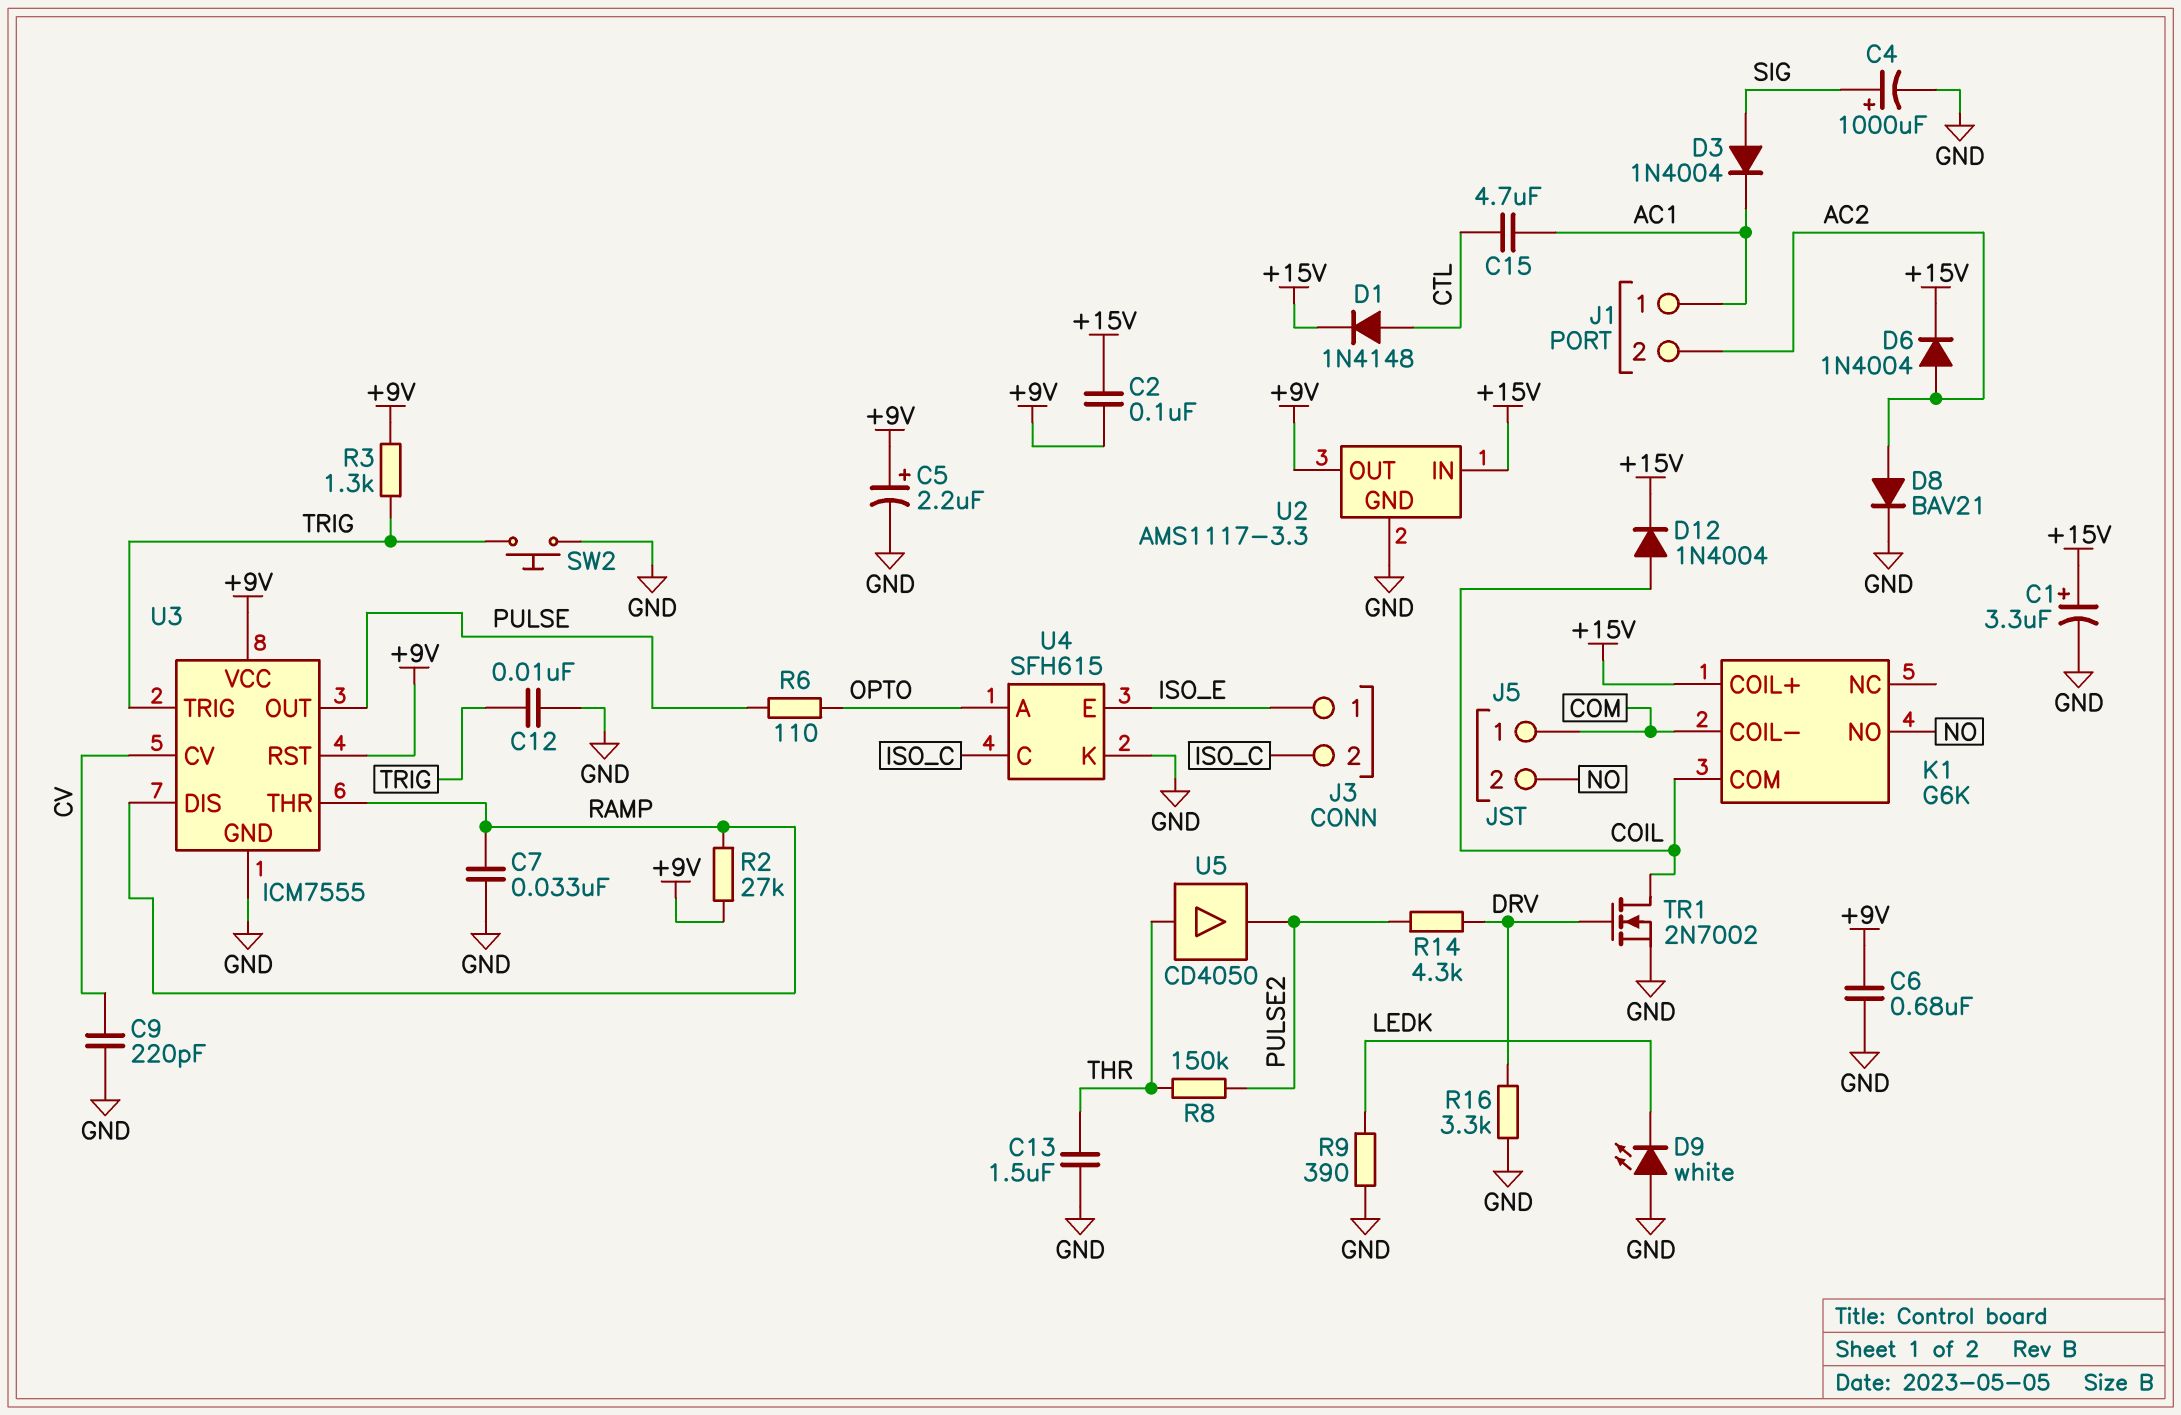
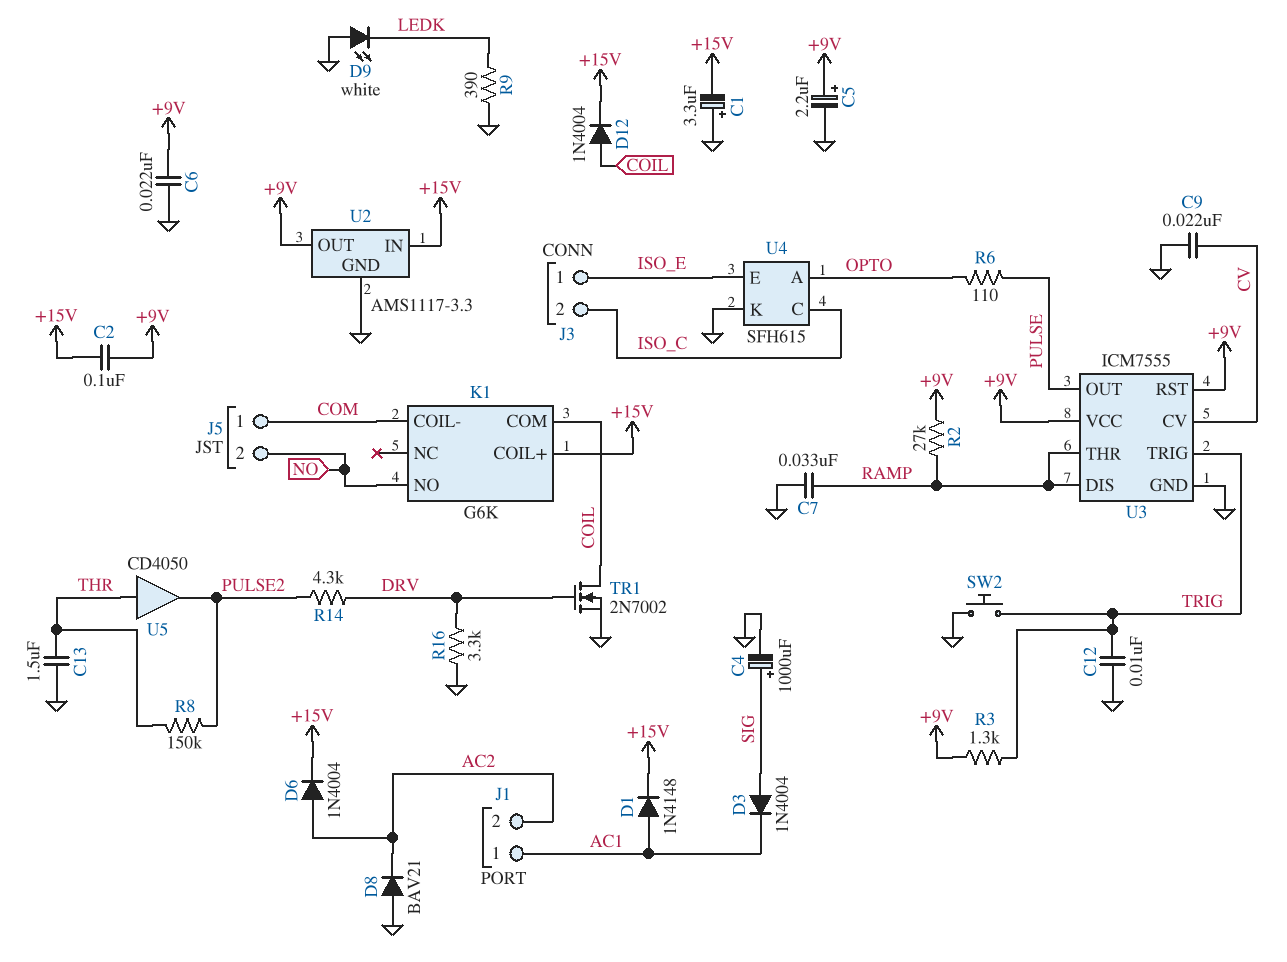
C1: 3.3uF (plus +15V, minus GND) -> 3.3uF (plus GND, minus +15V)
C6: 680nF (+9V, GND) -> 22nF (+9V, GND)
C9: 220pF (CV, GND) -> 22nF (CV, GND)
C15: 4.7uF (AC1, CTL) -> none
D1: diode 1N4148 (A CTL, K +15V) -> diode 1N4148 (A AC1, K +15V)
D8: diode BAV21 (A AC2, K GND) -> diode BAV21 (A GND, K AC2)

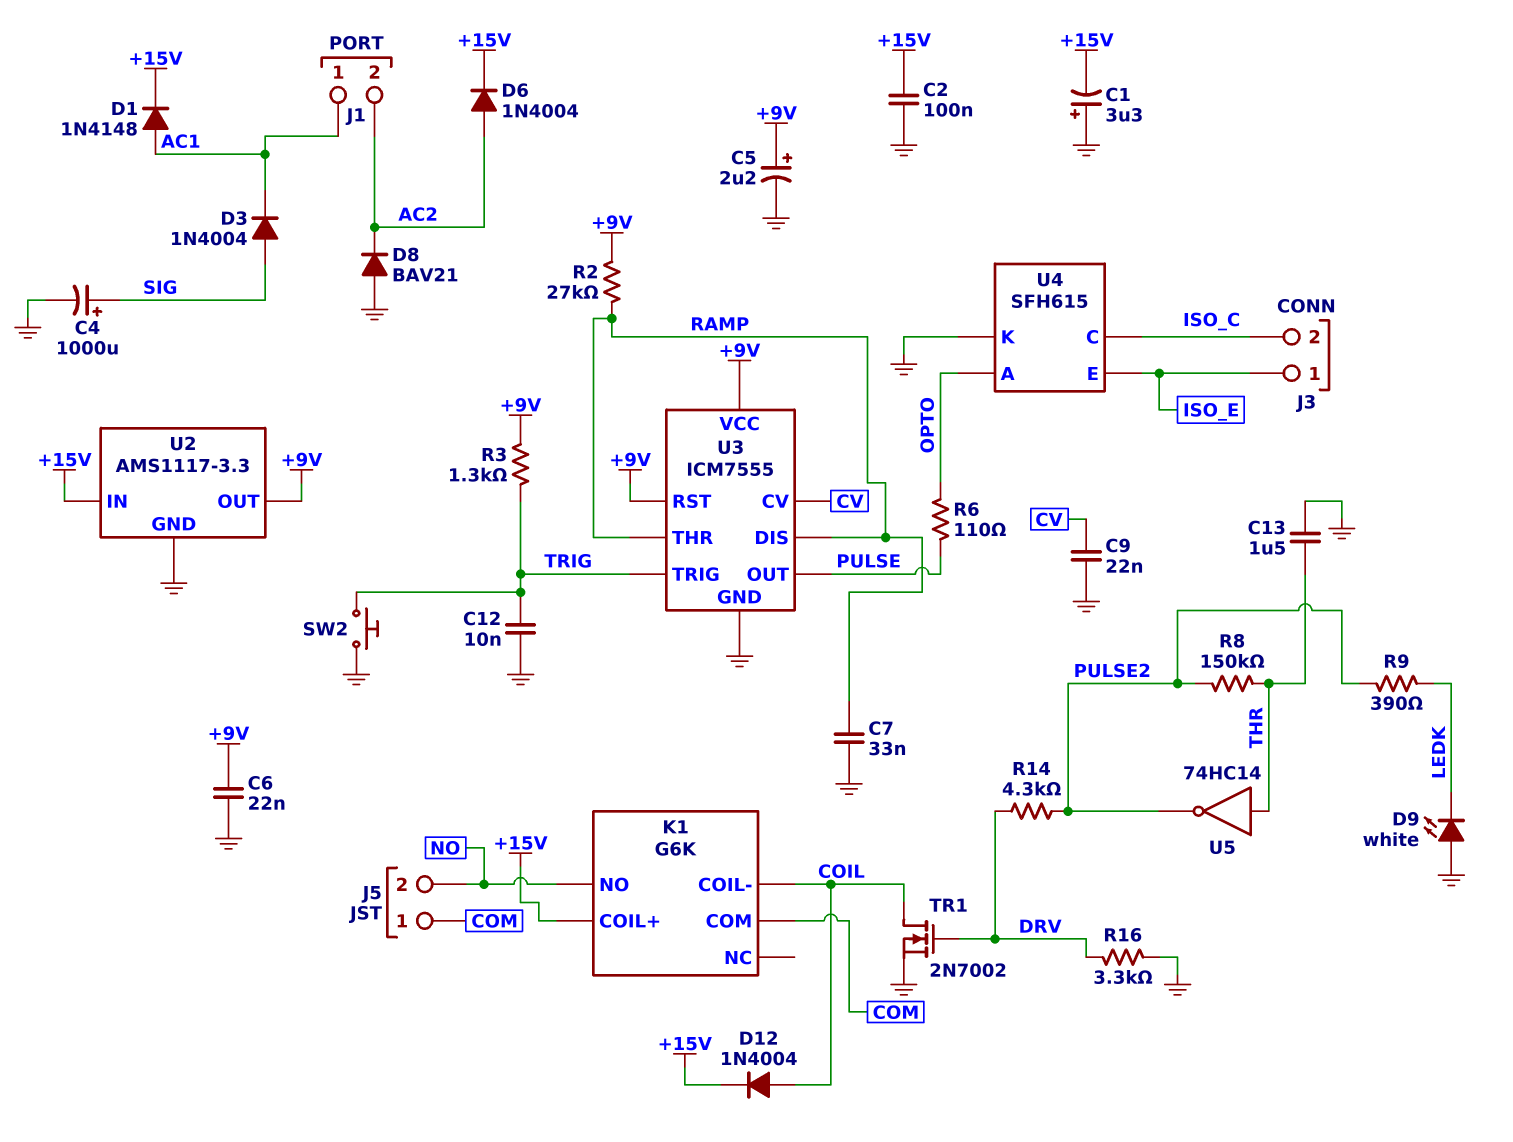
C2: 100nF (+9V, +15V) -> 100nF (+15V, GND)
K1 pin COIL-: COM -> COIL
K1 pin COM: COIL -> COM
R9: 390 (GND, LEDK) -> 390 (LEDK, PULSE2)
U5: buffer CD4050 (in THR, out PULSE2) -> NOT 74HC14 (in THR, out PULSE2)

